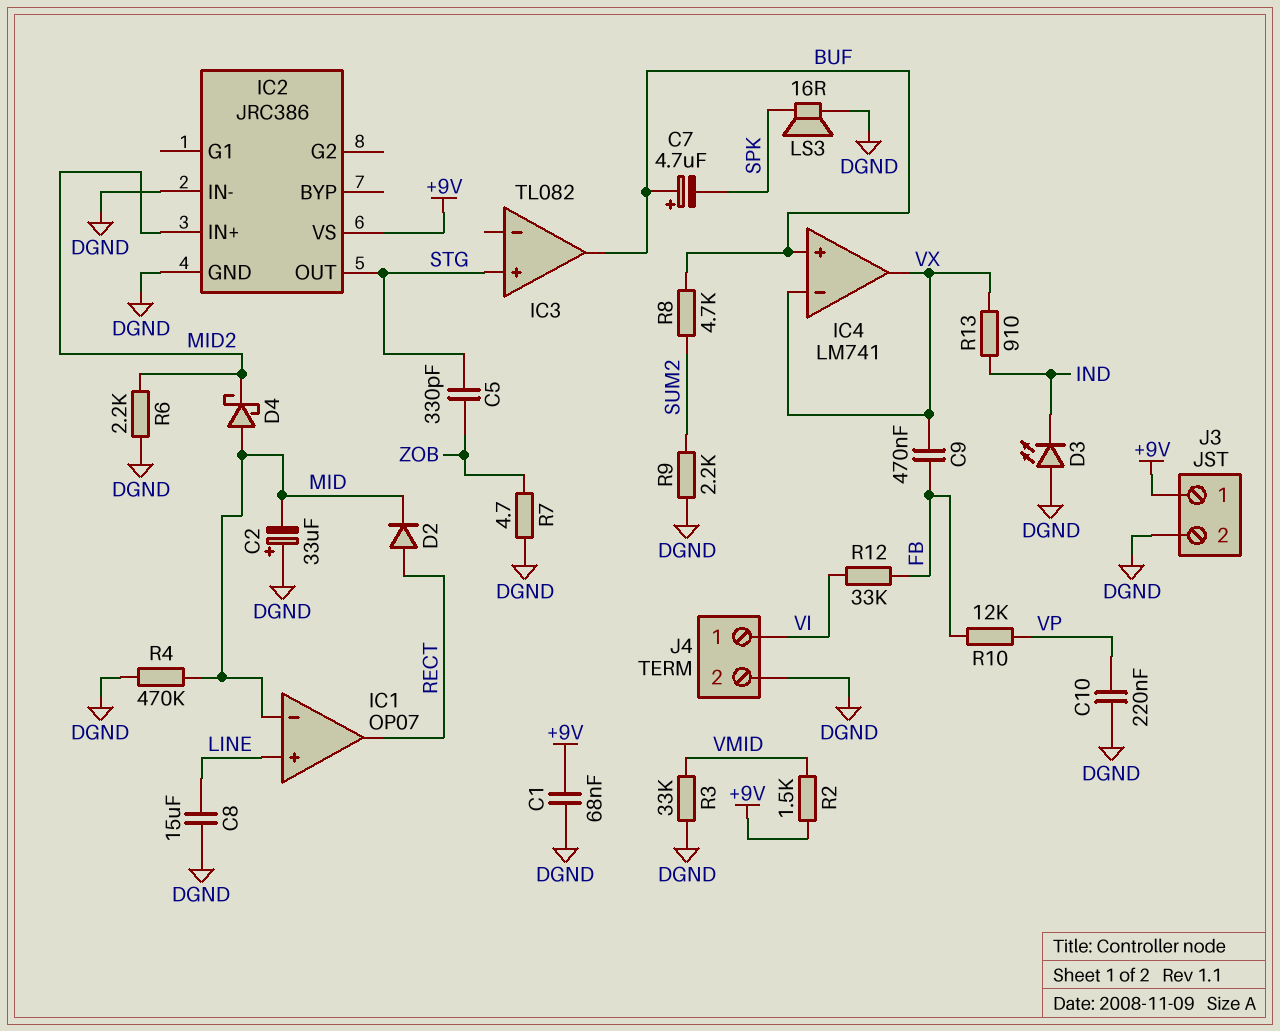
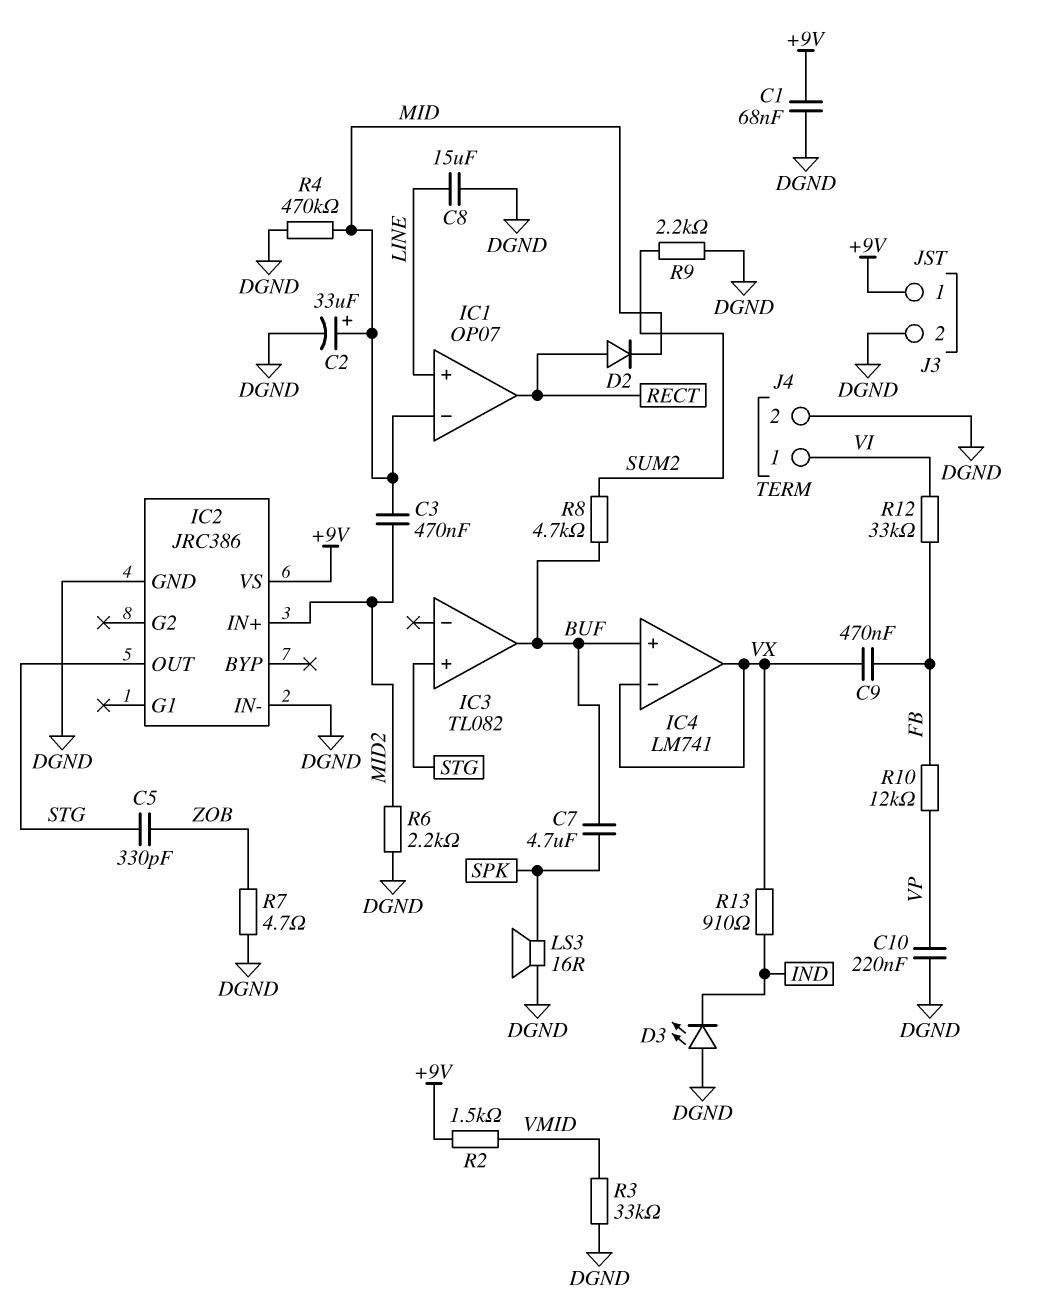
C2: 33uF (plus DGND, minus MID) -> 33uF (plus MID, minus DGND)
C3: none -> 470nF (MID, MID2)
C7: 4.7uF (plus BUF, minus SPK) -> 4.7uF (BUF, SPK)
D4: schottky (A MID, K MID2) -> none

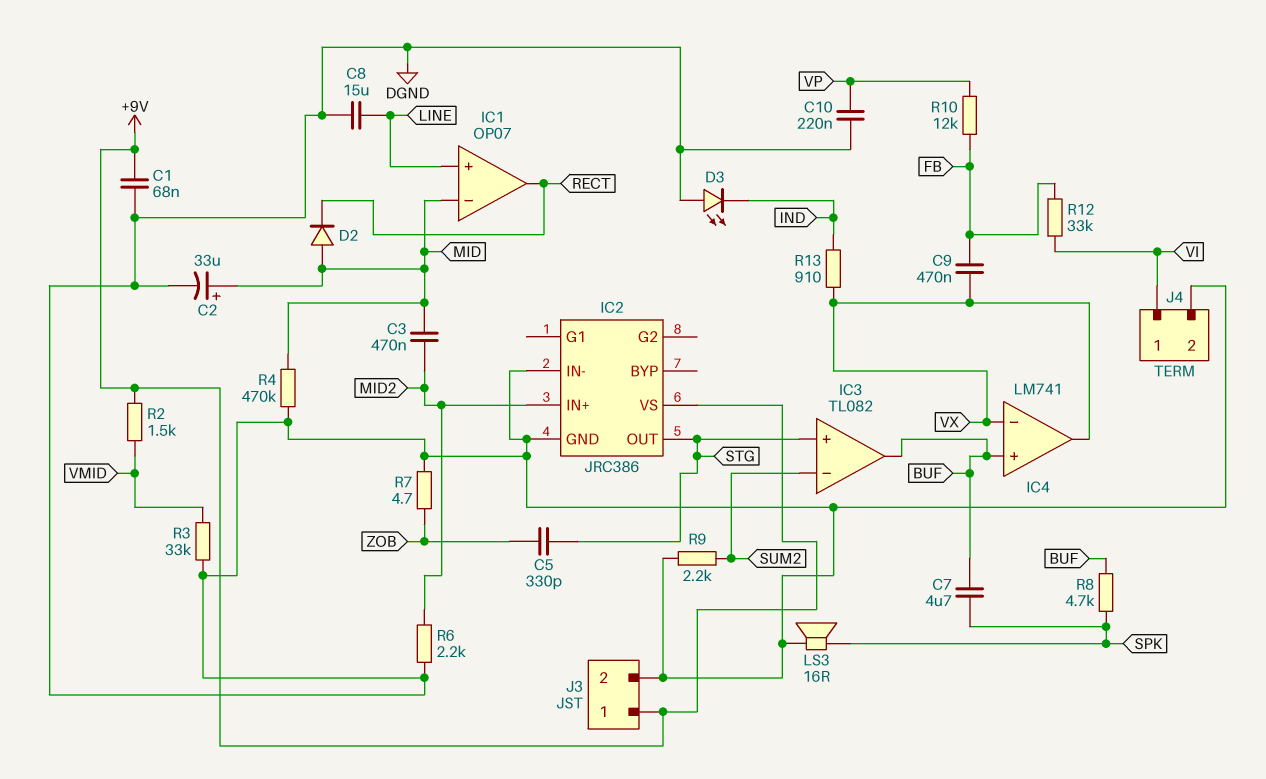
D2: diode (A RECT, K MID) -> diode (A MID, K RECT)
IC3 pin in-: none -> SUM2
R8: 4.7k (BUF, SUM2) -> 4.7k (BUF, SPK)

